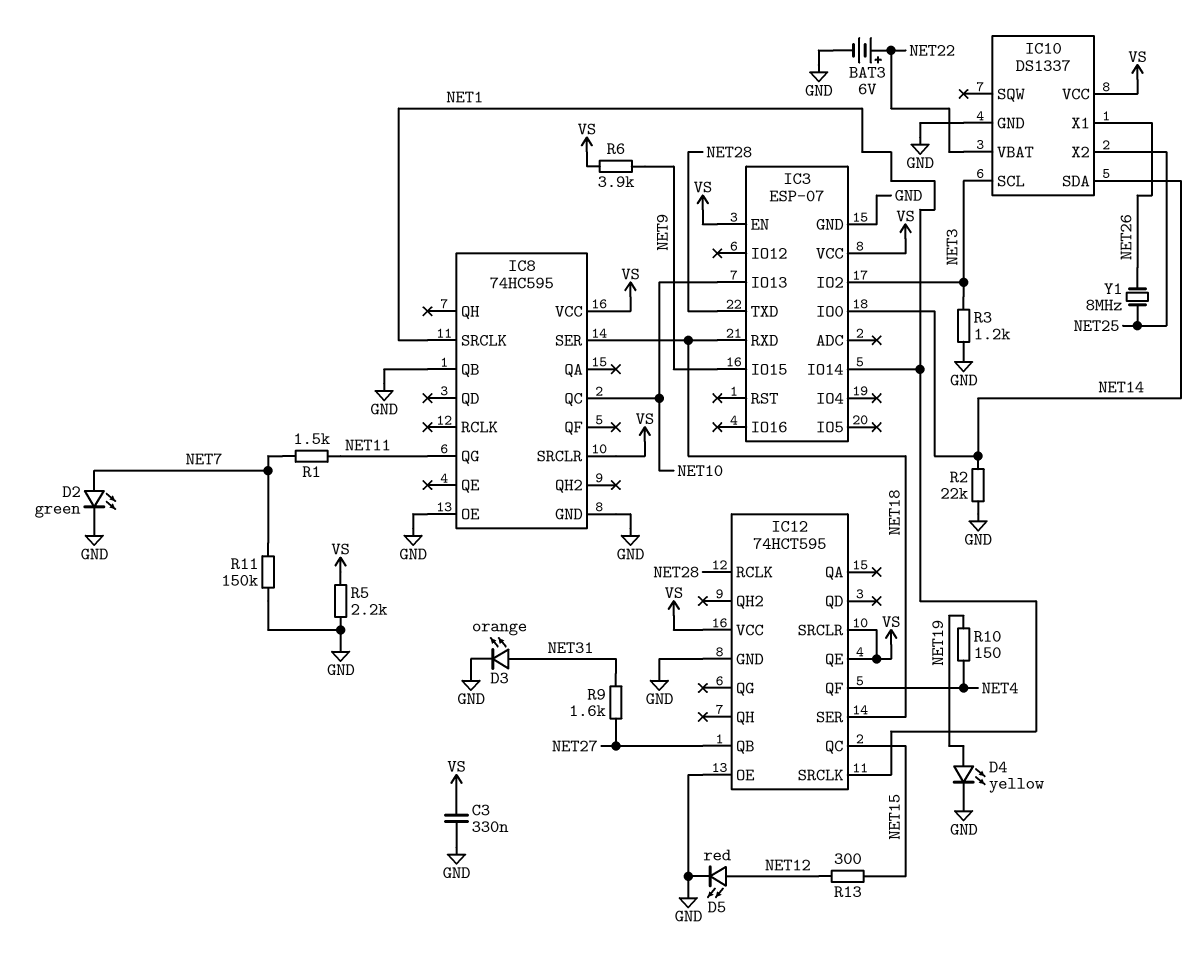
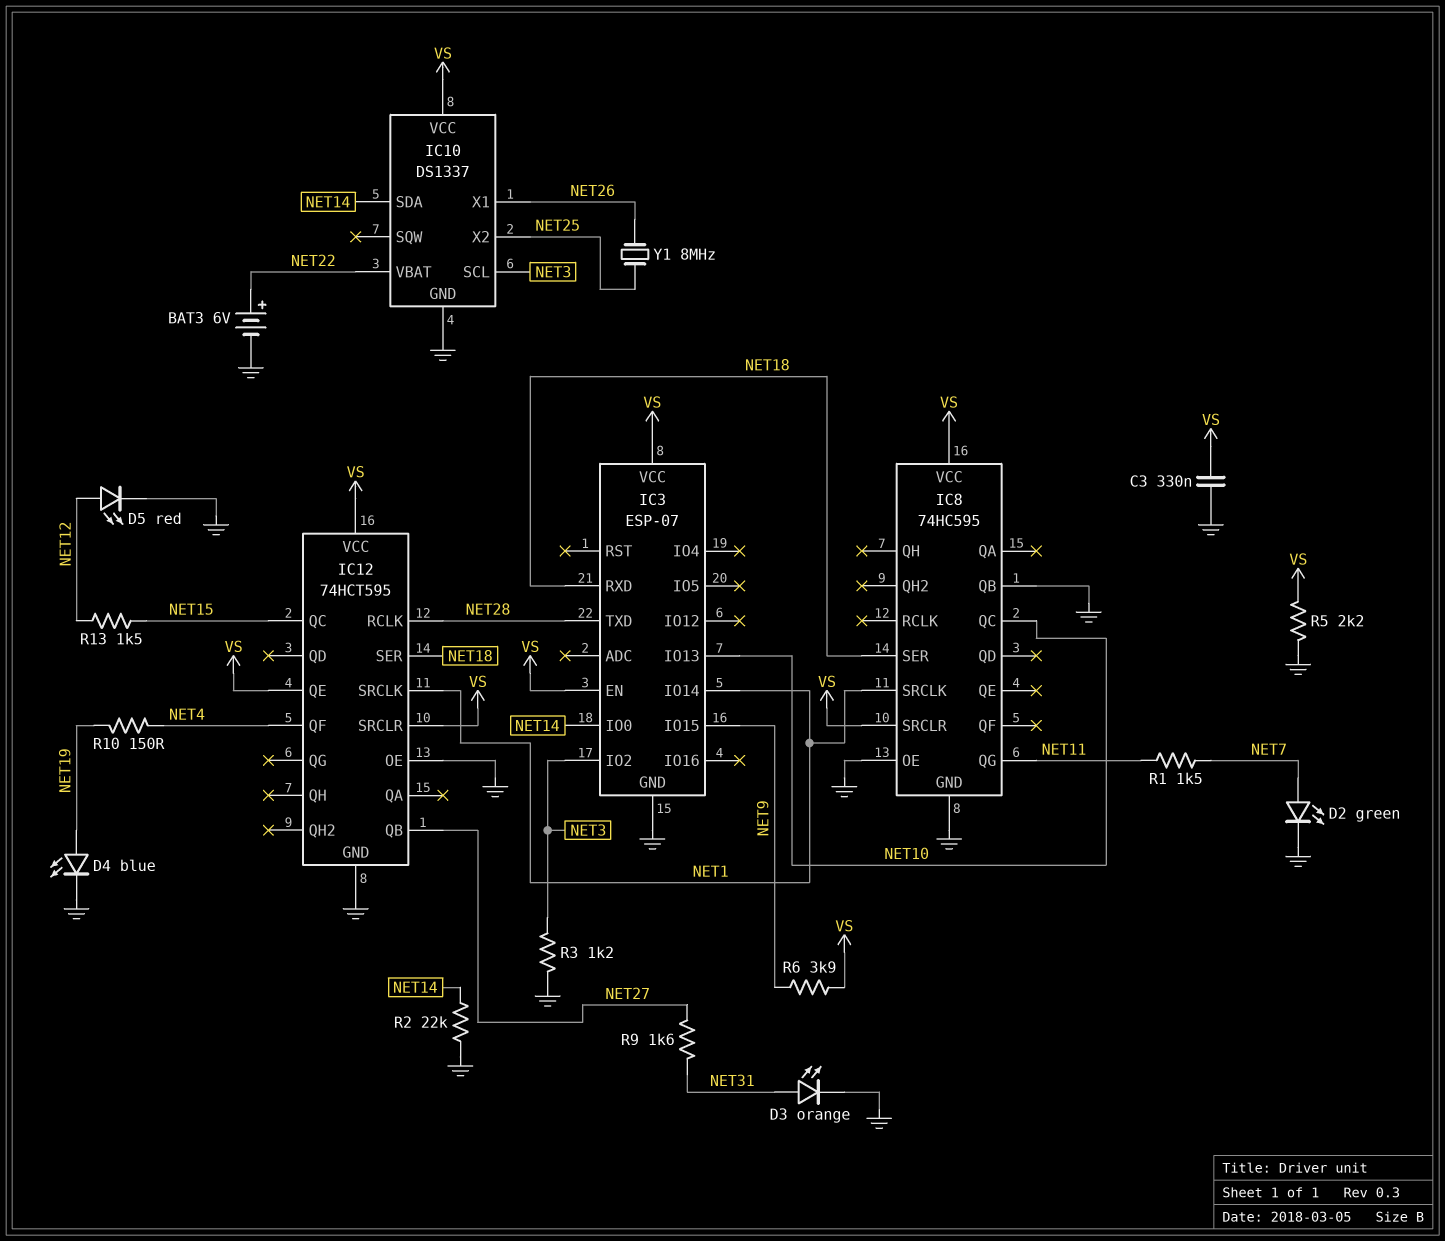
D4: LED yellow (A NET19, K GND) -> LED blue (A NET19, K GND)
R11: 150k (GND, NET7) -> none
R13: 300 (NET12, NET15) -> 1.5k (NET12, NET15)

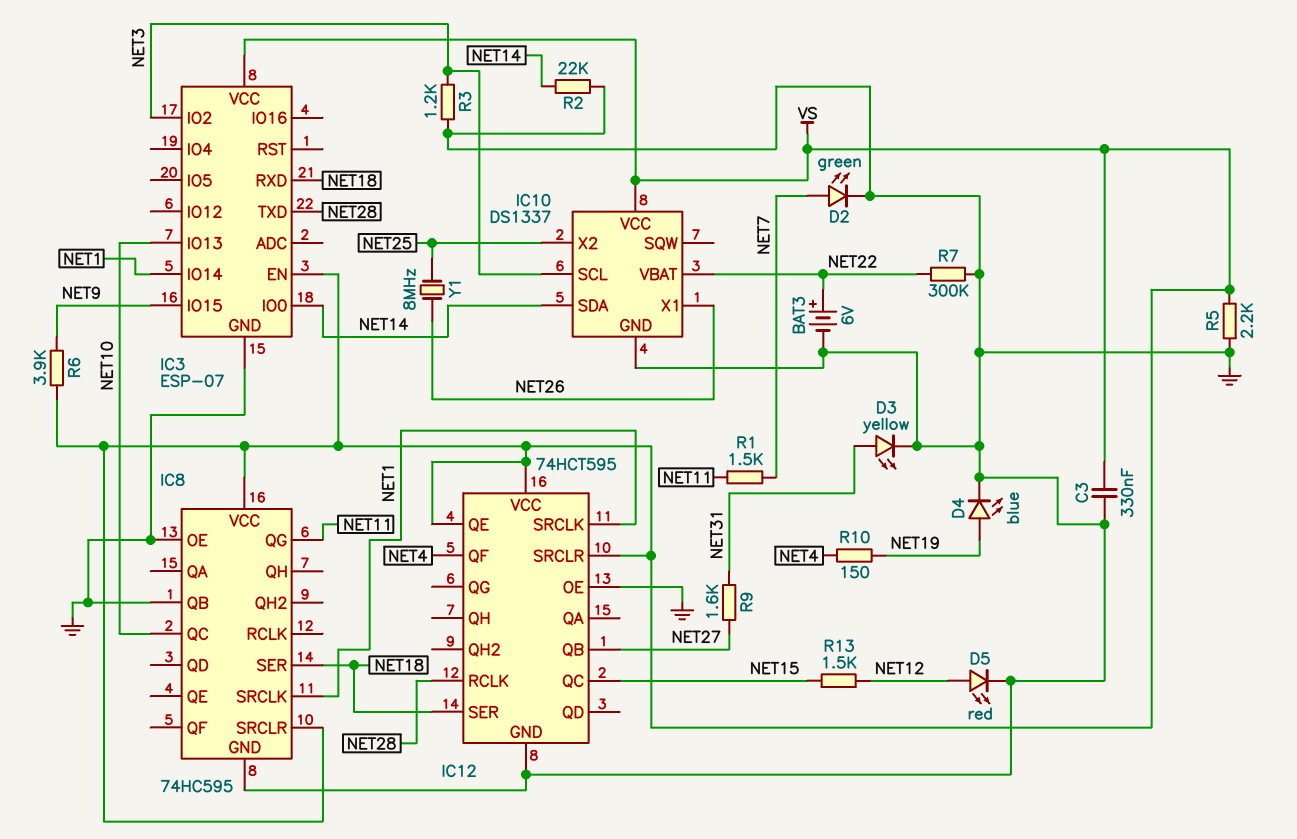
D3: LED orange (A NET31, K GND) -> LED yellow (A NET31, K GND)
R7: none -> 300k (GND, NET22)

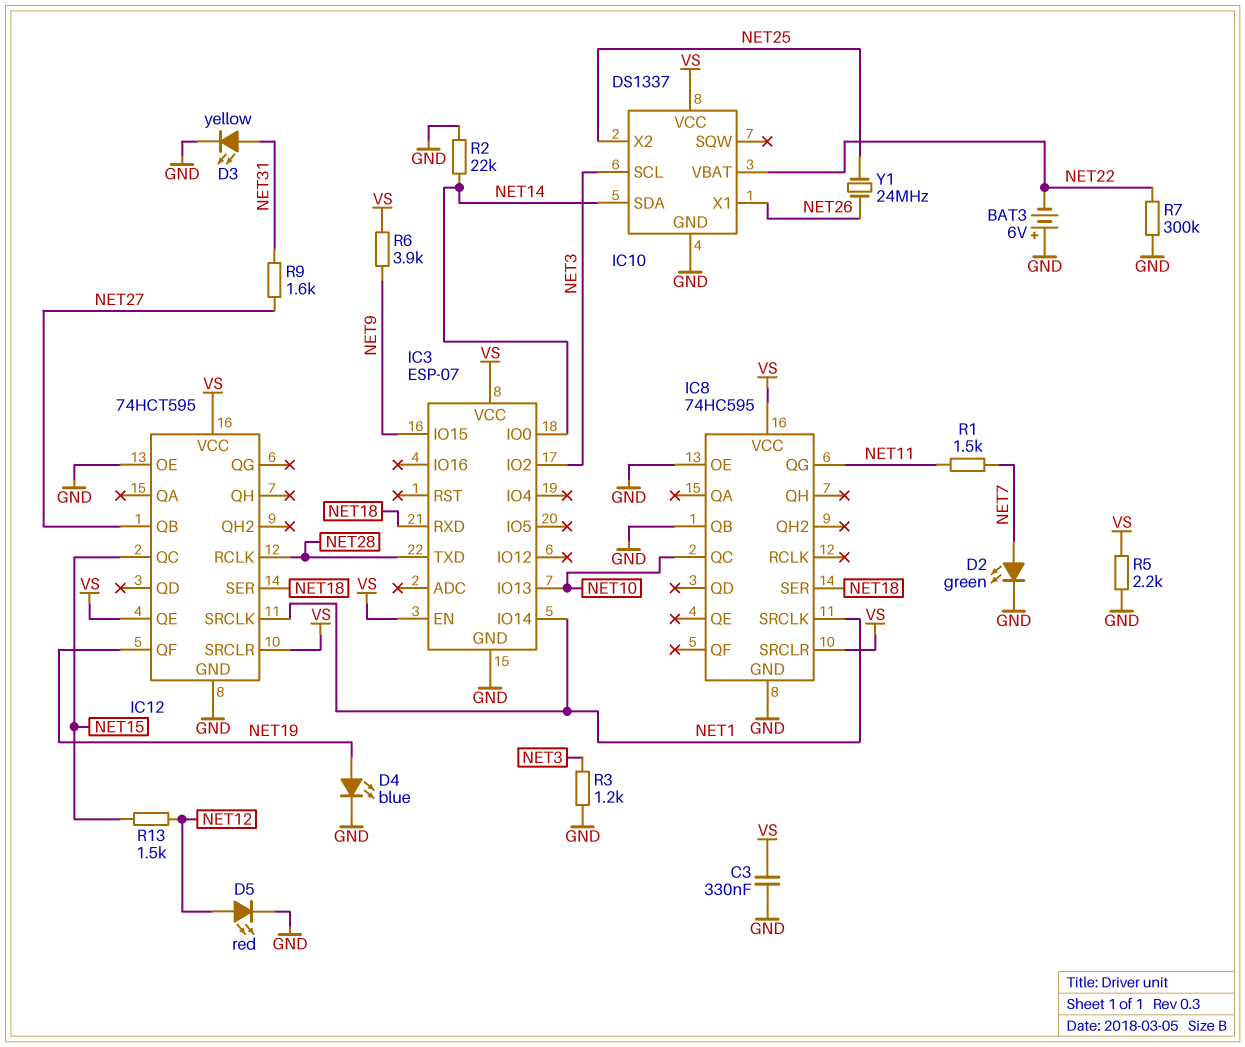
BAT3: 6V (plus NET22, minus GND) -> 6V (plus GND, minus NET22)
IC12 pin QF: NET4 -> NET19
R10: 150 (NET4, NET19) -> none
Y1: 8MHz (NET25, NET26) -> 24MHz (NET25, NET26)

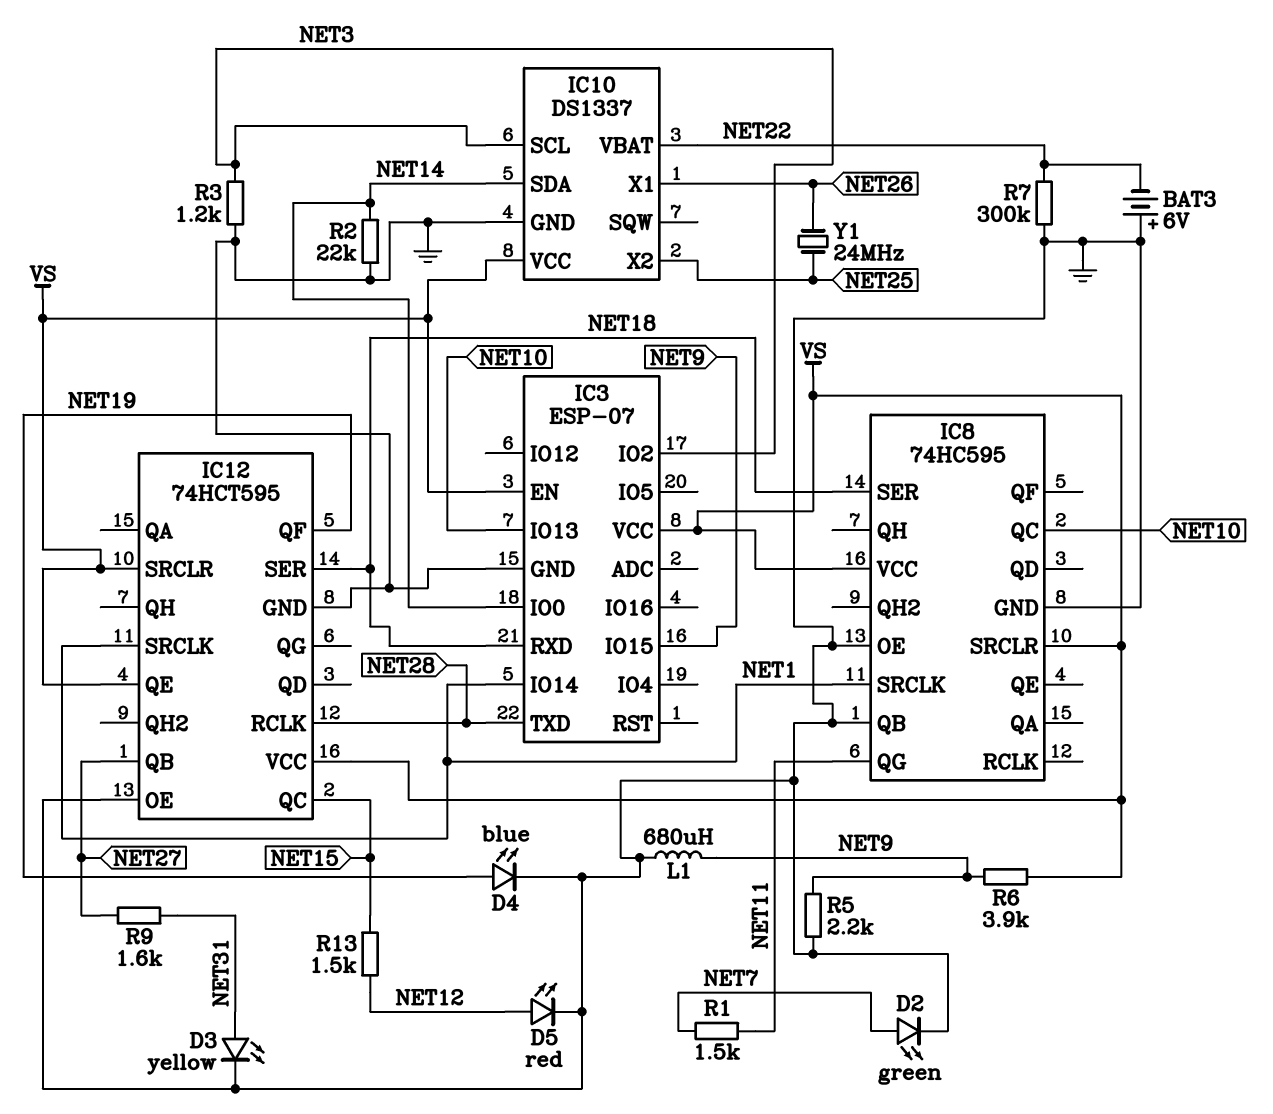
C3: 330nF (GND, VS) -> none
L1: none -> 680uH (GND, NET9)
R5: 2.2k (GND, VS) -> 2.2k (GND, NET9)

